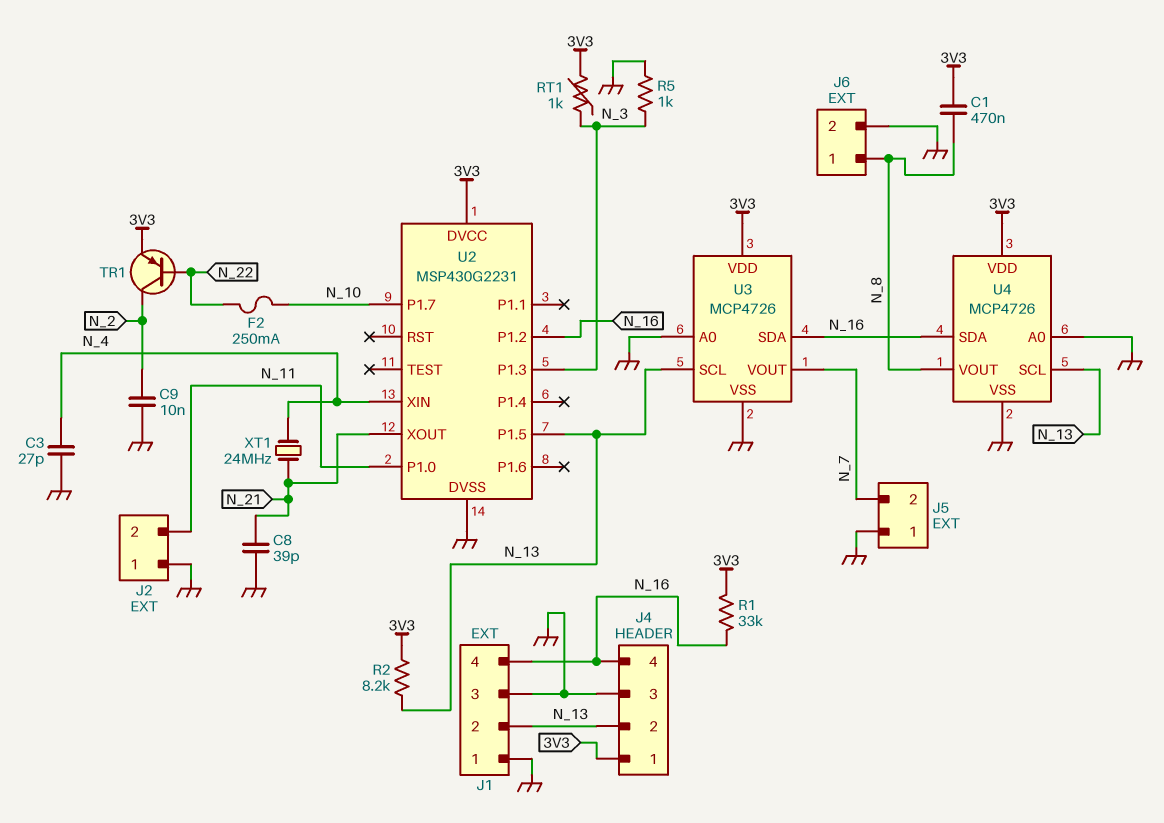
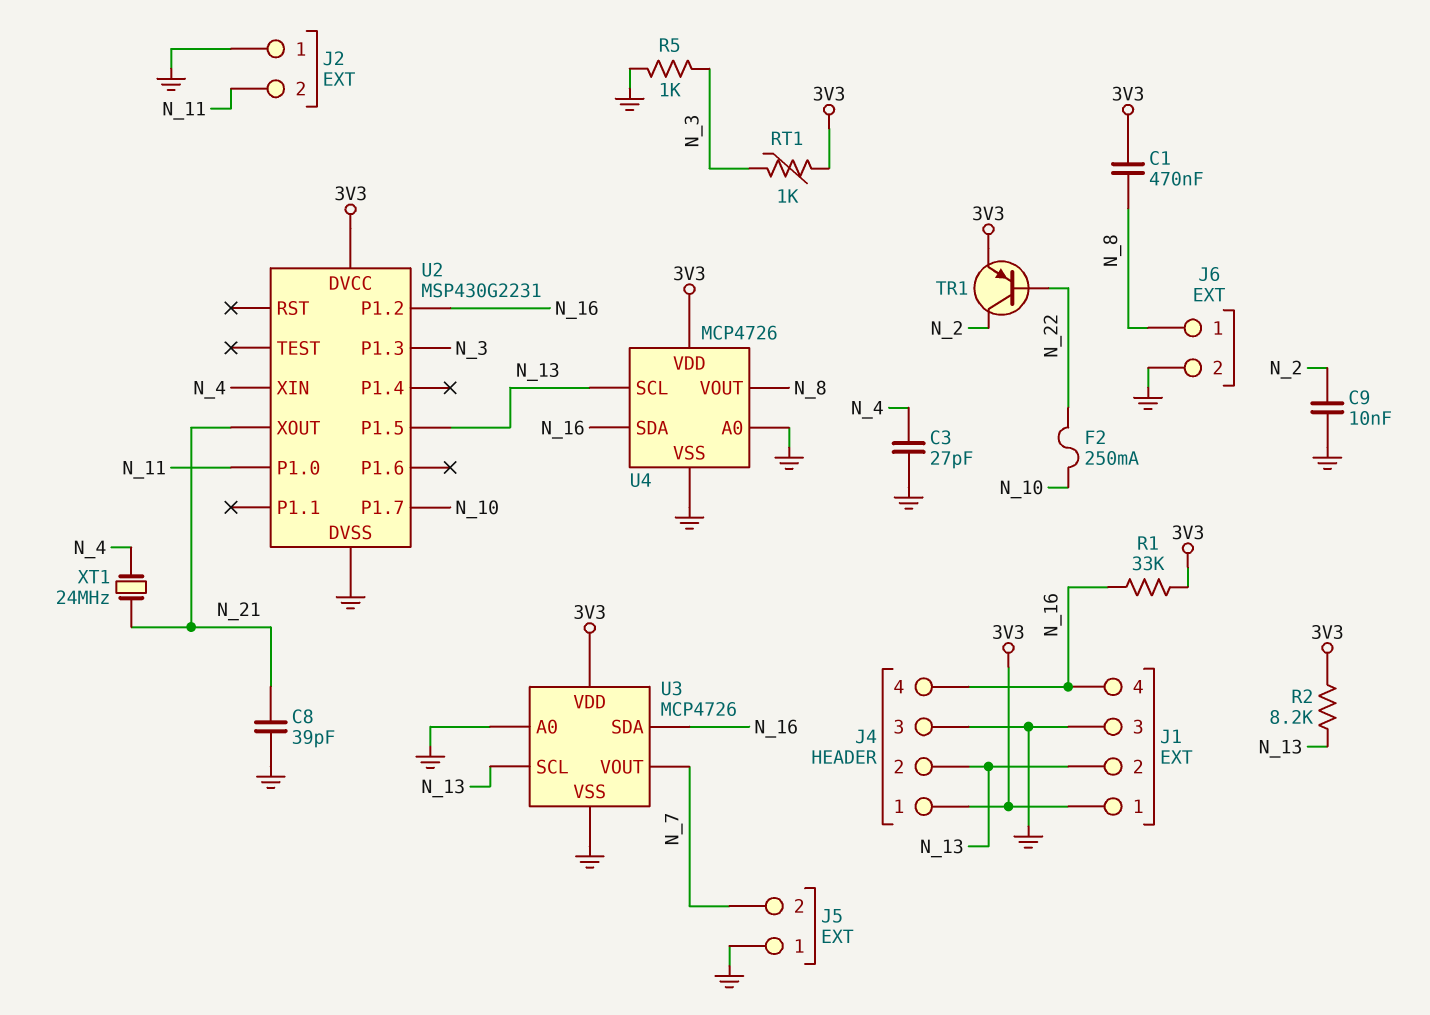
J1 pin 1: GND -> 3V3

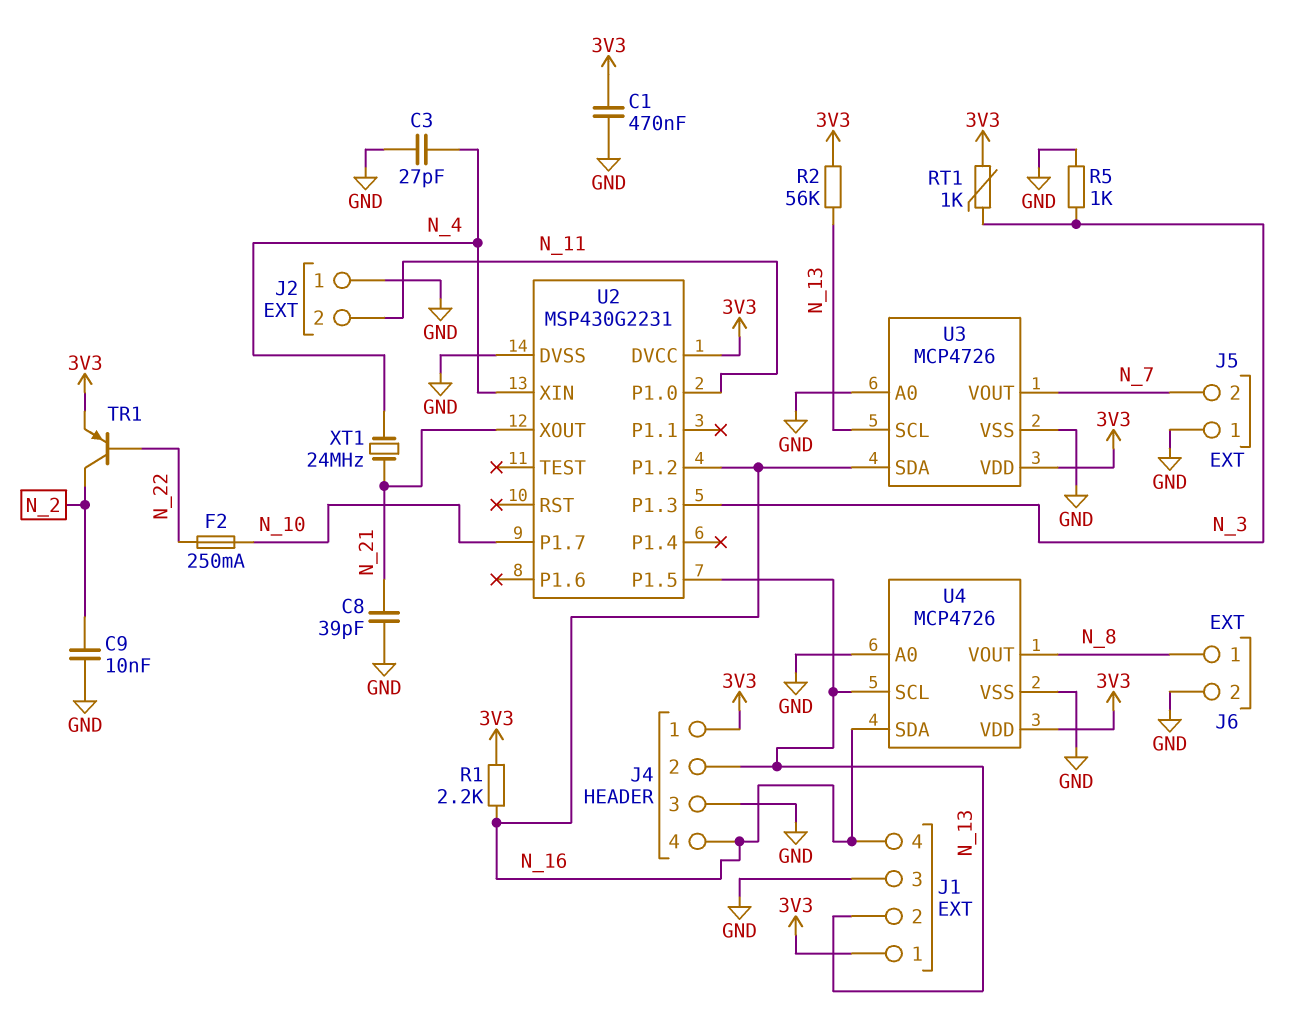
C1: 470nF (3V3, N_8) -> 470nF (3V3, GND)
R1: 33k (3V3, N_16) -> 2.2k (3V3, N_16)
R2: 8.2k (3V3, N_13) -> 56k (3V3, N_13)

